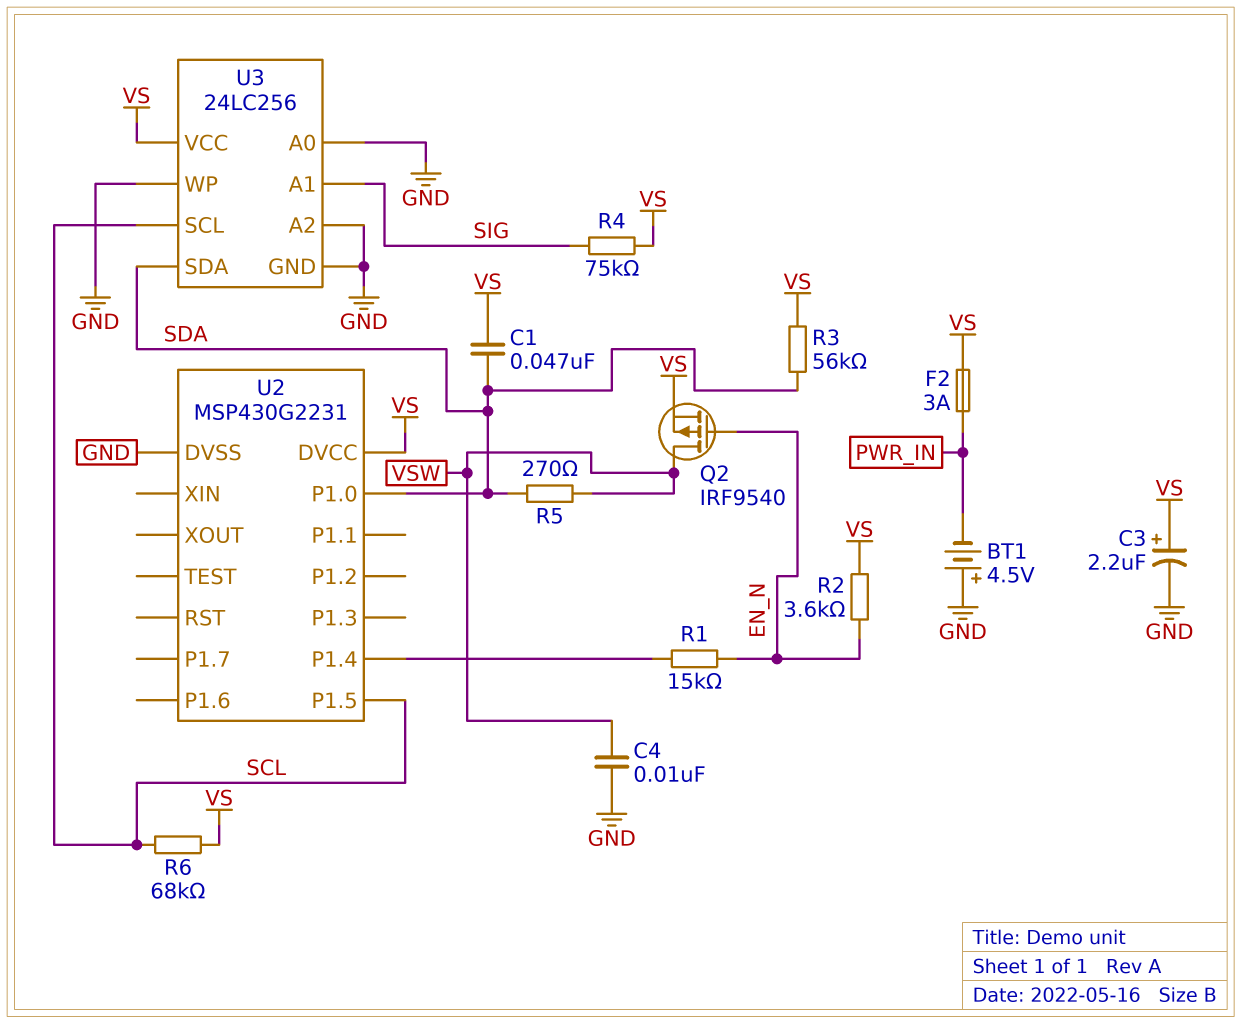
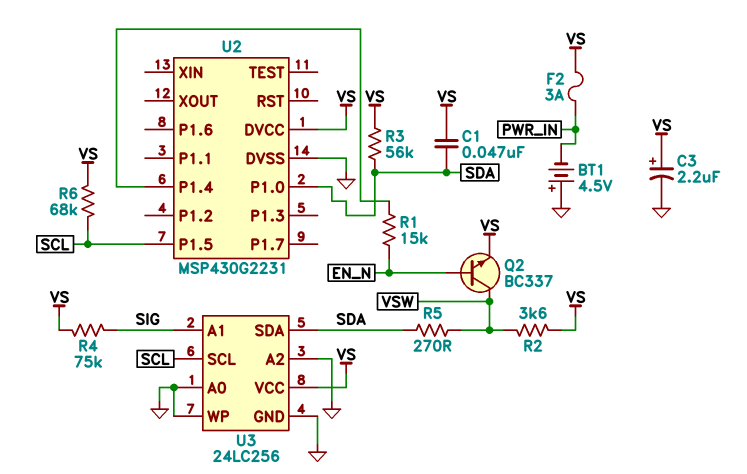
C4: 10nF (GND, VSW) -> none
Q2: PMOS IRF9540 (G EN_N, D VSW, S VS) -> NPN BC337 (B EN_N, C VSW, E VS)
R2: 3.6k (EN_N, VS) -> 3.6k (VS, VSW)

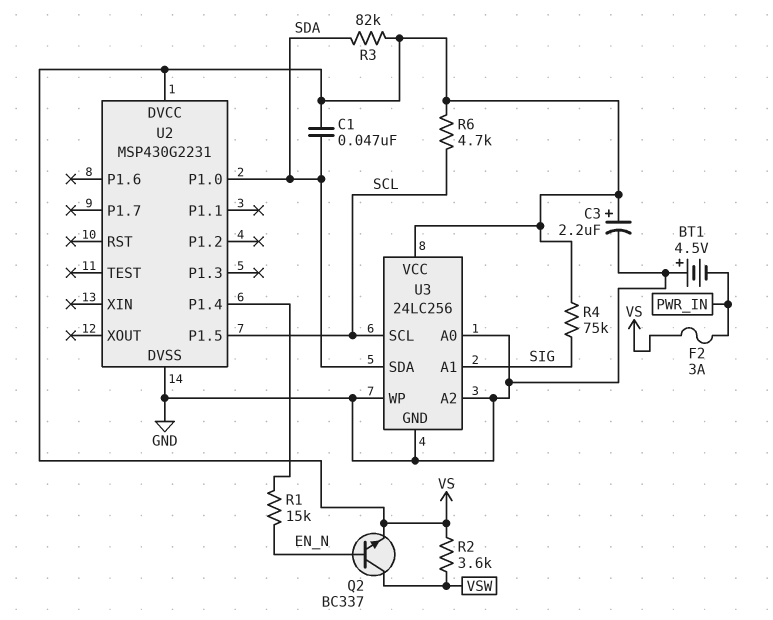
R3: 56k (SDA, VS) -> 82k (SDA, VS)
R5: 270 (SDA, VSW) -> none
R6: 68k (SCL, VS) -> 4.7k (SCL, VS)

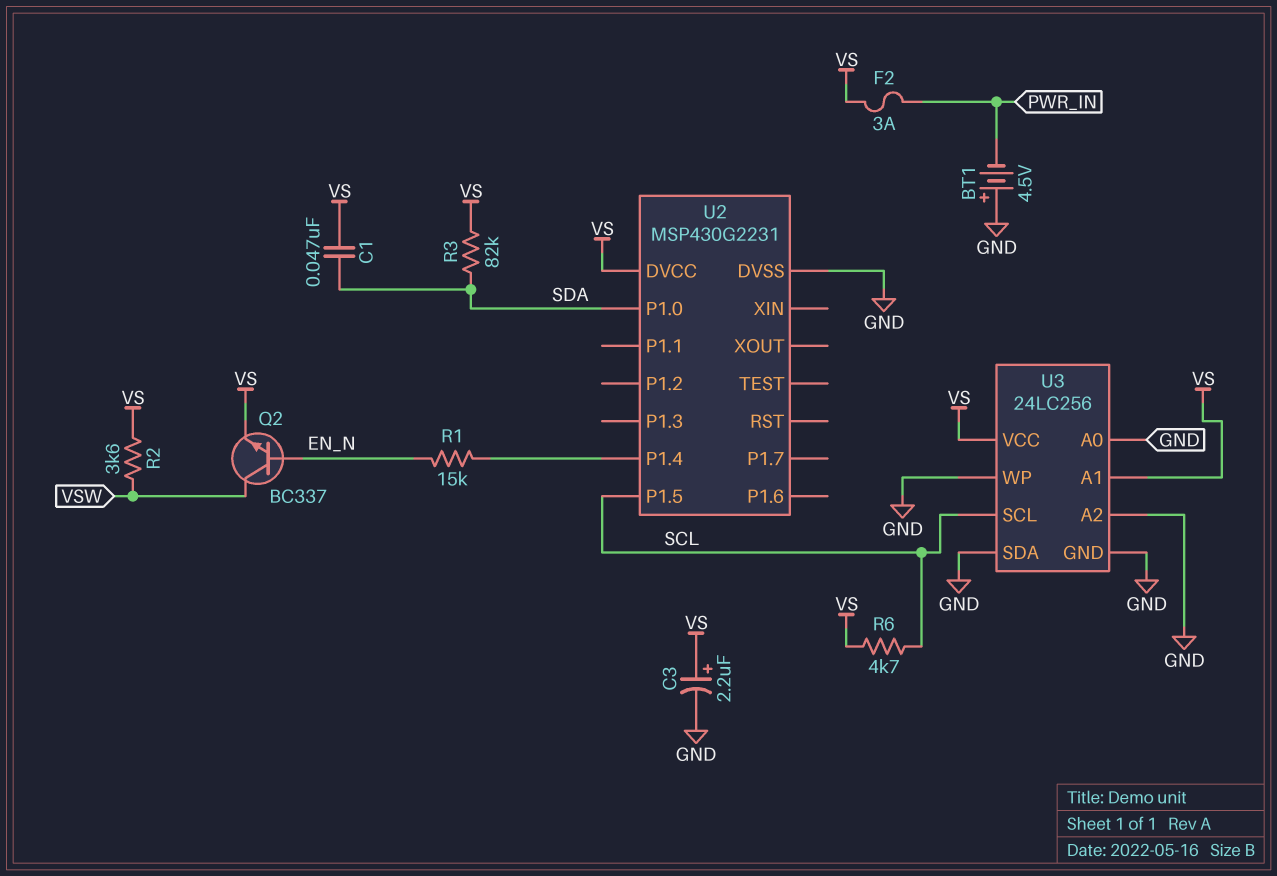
R4: 75k (SIG, VS) -> none
U3 pin A1: SIG -> VS
U3 pin SDA: SDA -> GND

